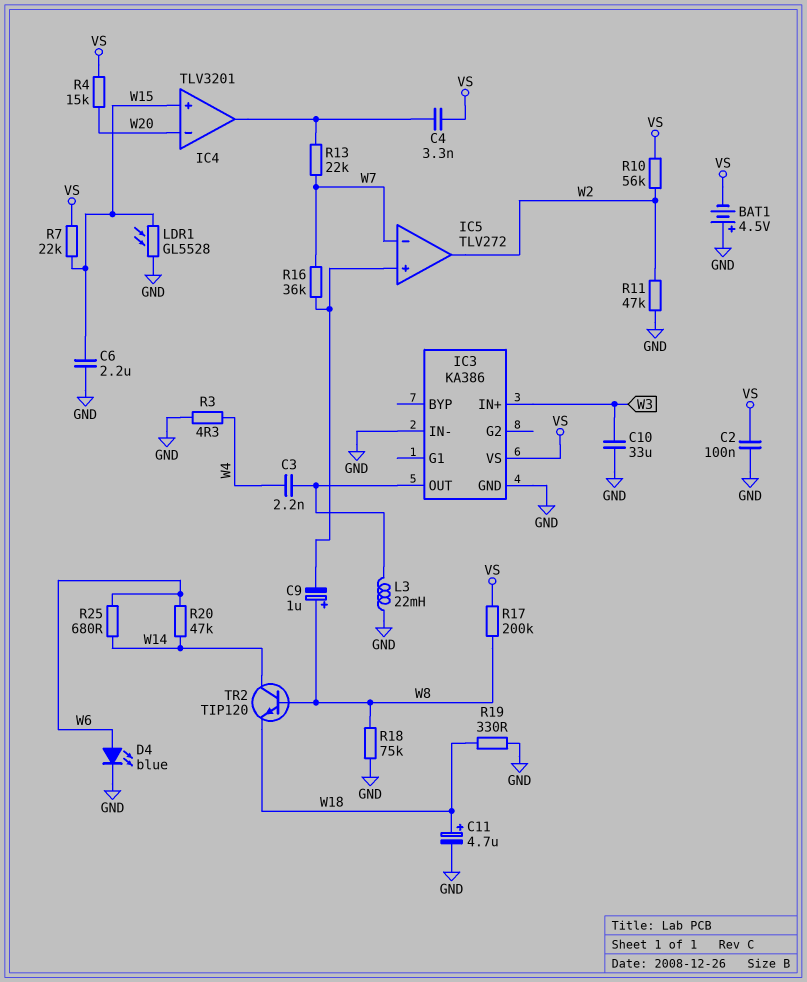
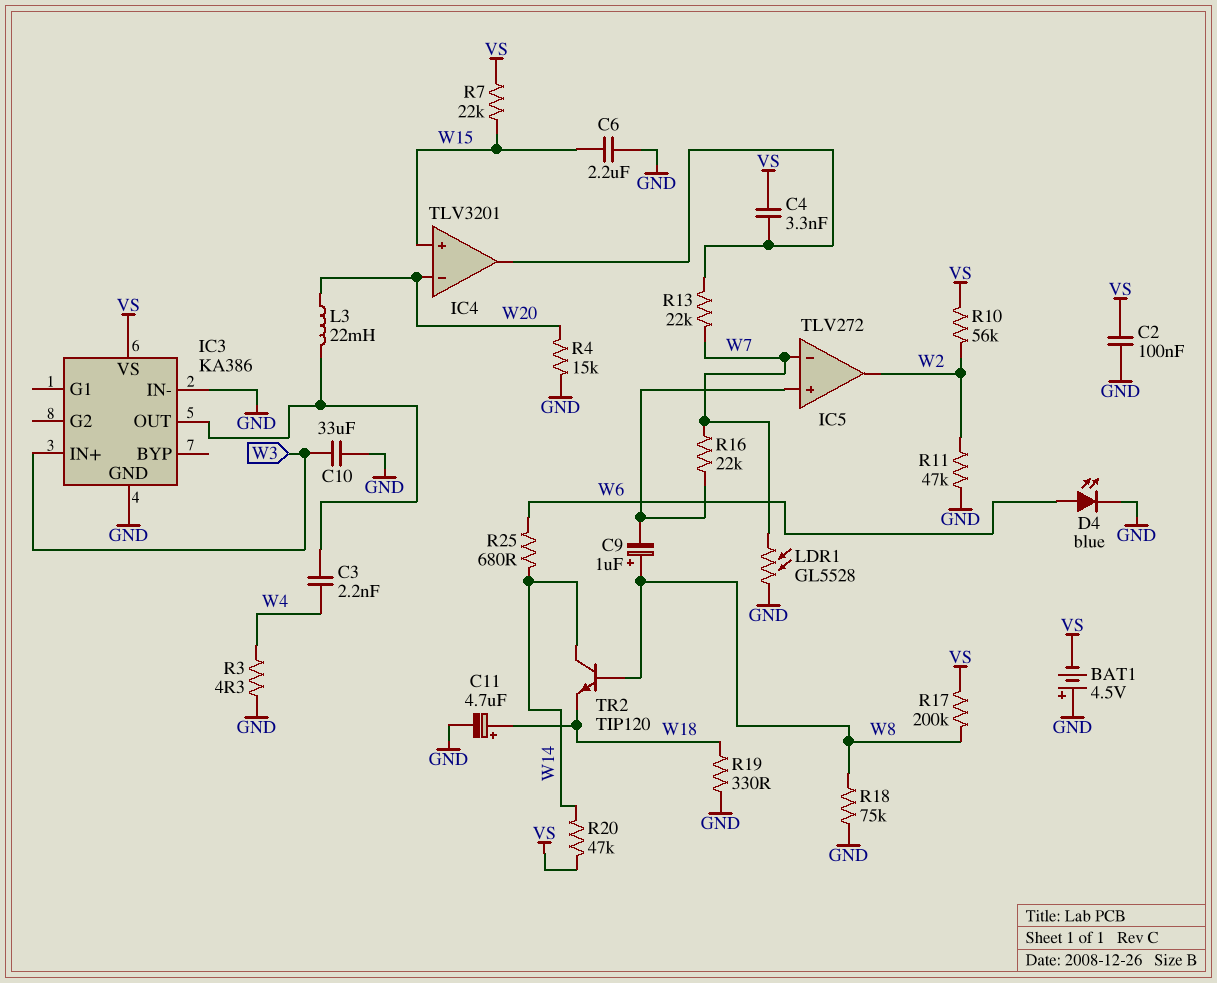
L3: 22mH (GND, IC3/OUT) -> 22mH (IC3/OUT, W20)
LDR1: GL5528 (GND, W15) -> GL5528 (GND, W7)
R4: 15k (VS, W20) -> 15k (GND, W20)
R16: 36k (IC5/in+, W7) -> 22k (IC5/in+, W7)
R20: 47k (W6, W14) -> 47k (VS, W14)

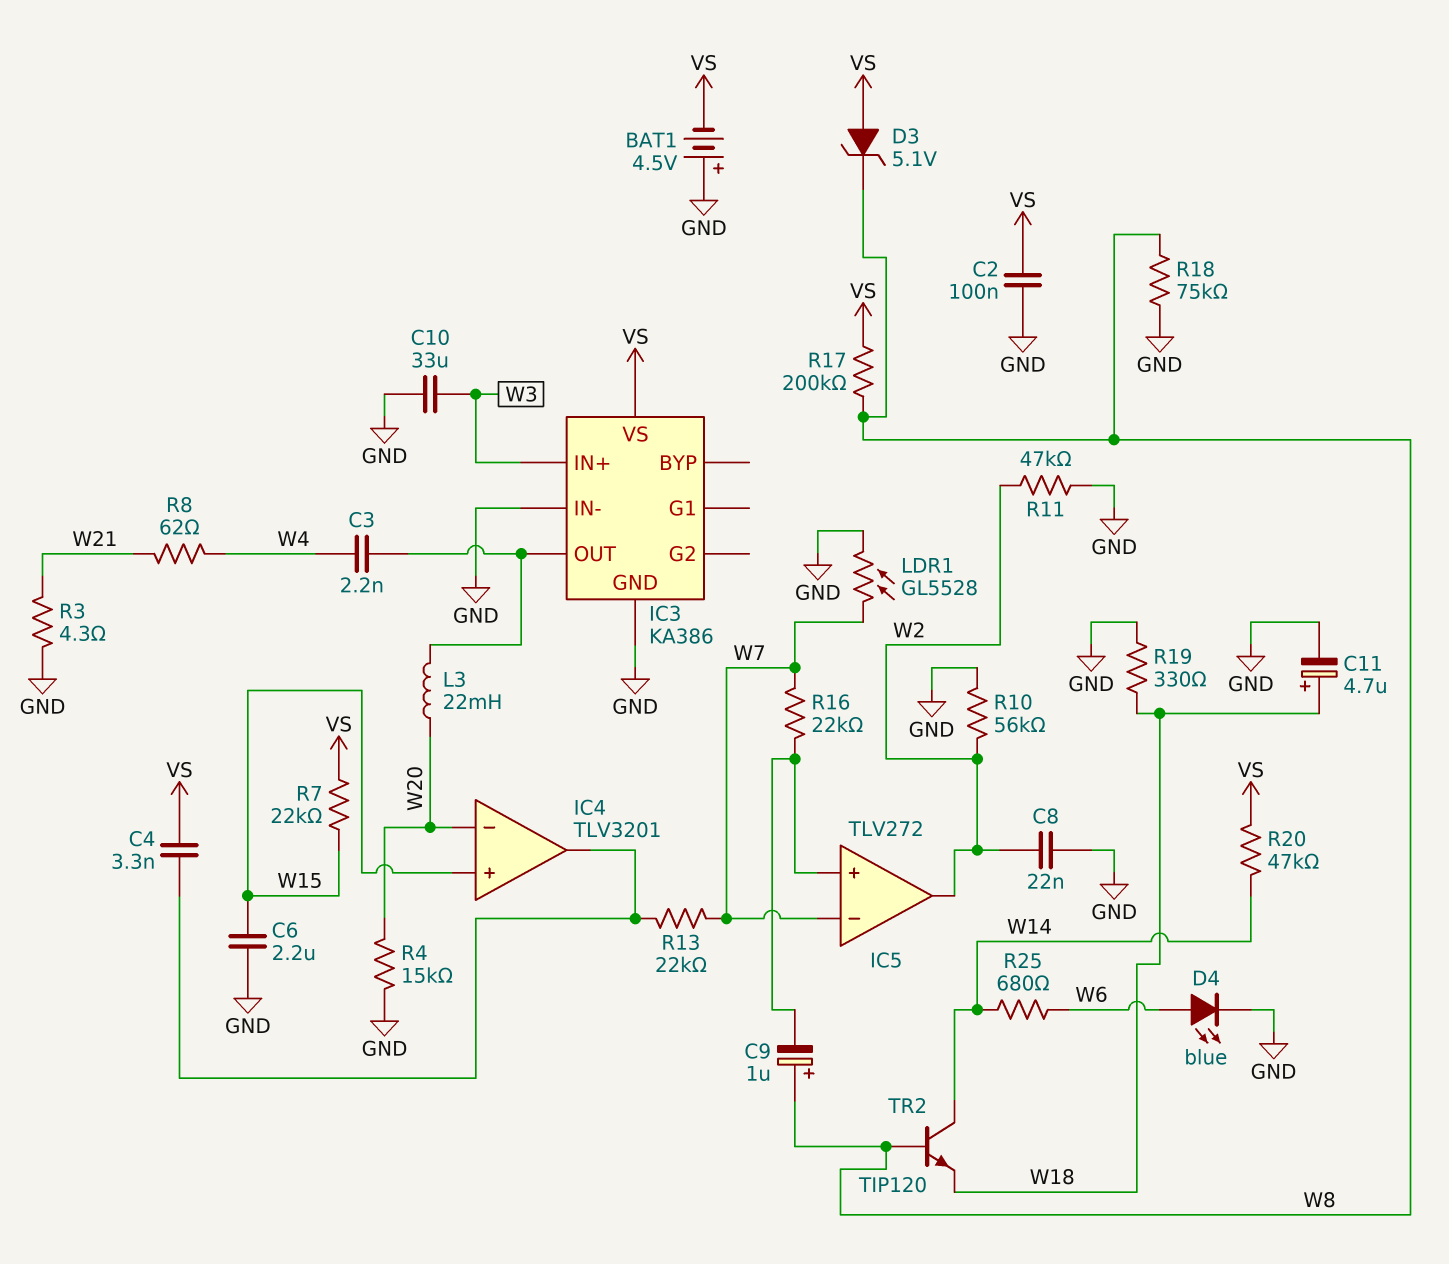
C8: none -> 22nF (GND, W2)
D3: none -> zener 5.1V (A VS, K W8)
R3: 4.3 (GND, W4) -> 4.3 (GND, W21)
R8: none -> 62 (W4, W21)
R10: 56k (VS, W2) -> 56k (GND, W2)

